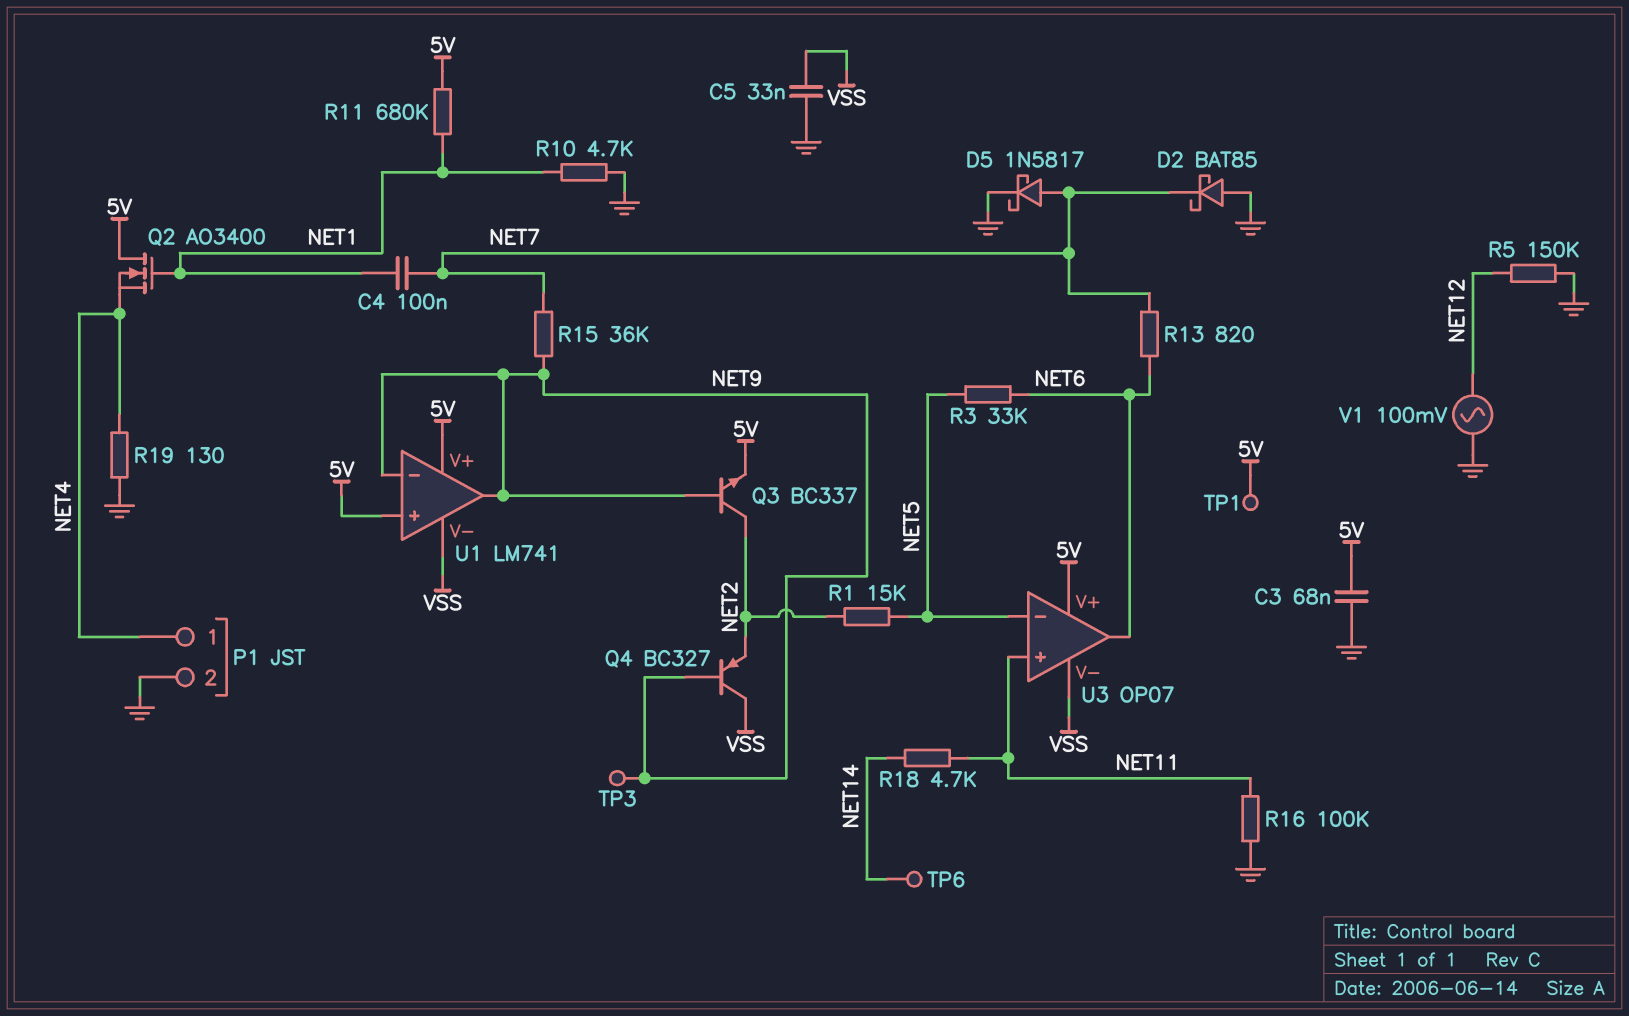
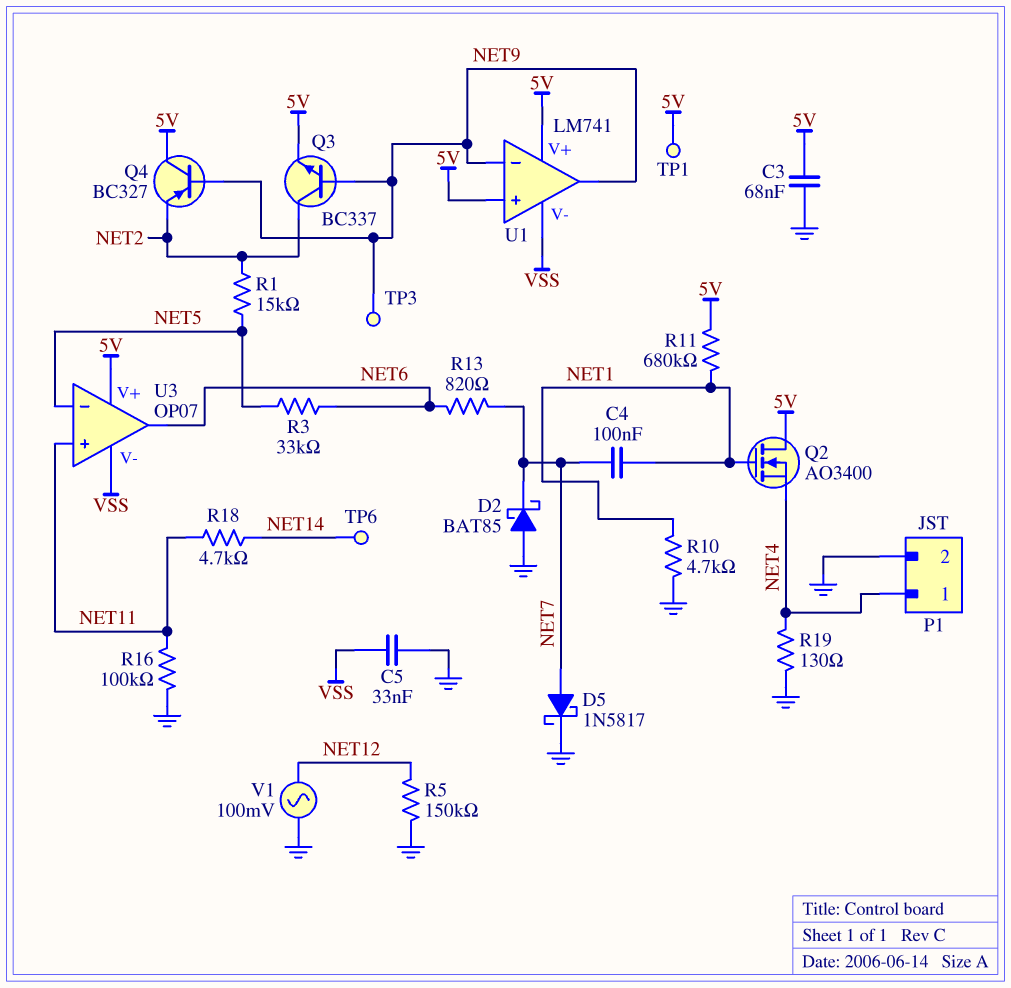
Q4: PNP BC327 (B NET9, C VSS, E NET2) -> PNP BC327 (B NET9, C 5V, E NET2)
R15: 36k (NET7, NET9) -> none

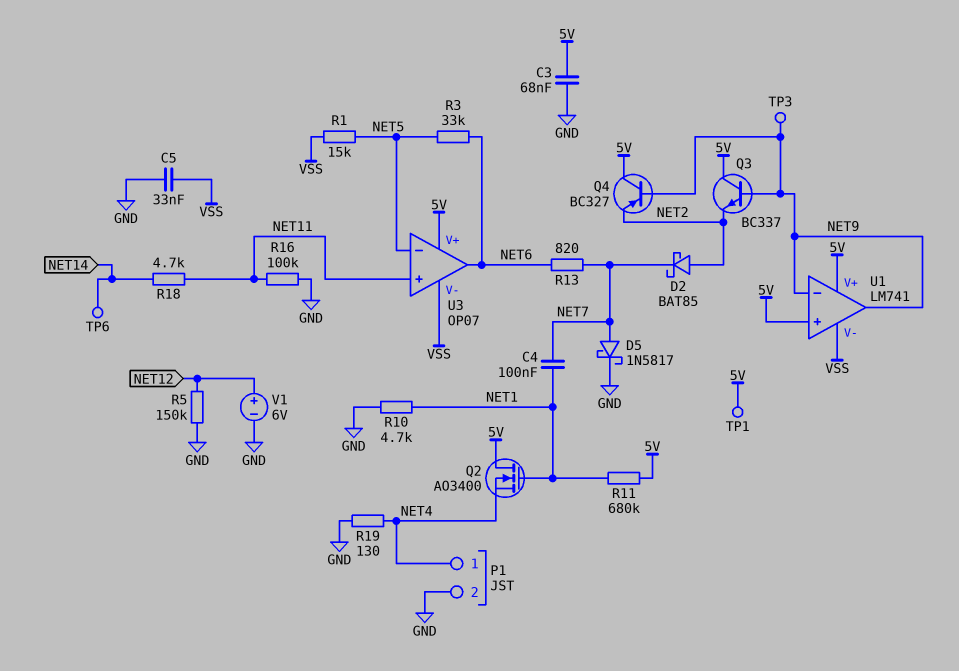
D2: schottky BAT85 (A GND, K NET7) -> schottky BAT85 (A NET2, K NET7)
Q3: NPN BC337 (B NET9, C NET2, E 5V) -> NPN BC337 (B NET9, C 5V, E NET2)
R1: 15k (NET2, NET5) -> 15k (NET5, VSS)
V1: AC 100mV (GND, NET12) -> 6V (plus NET12, minus GND)

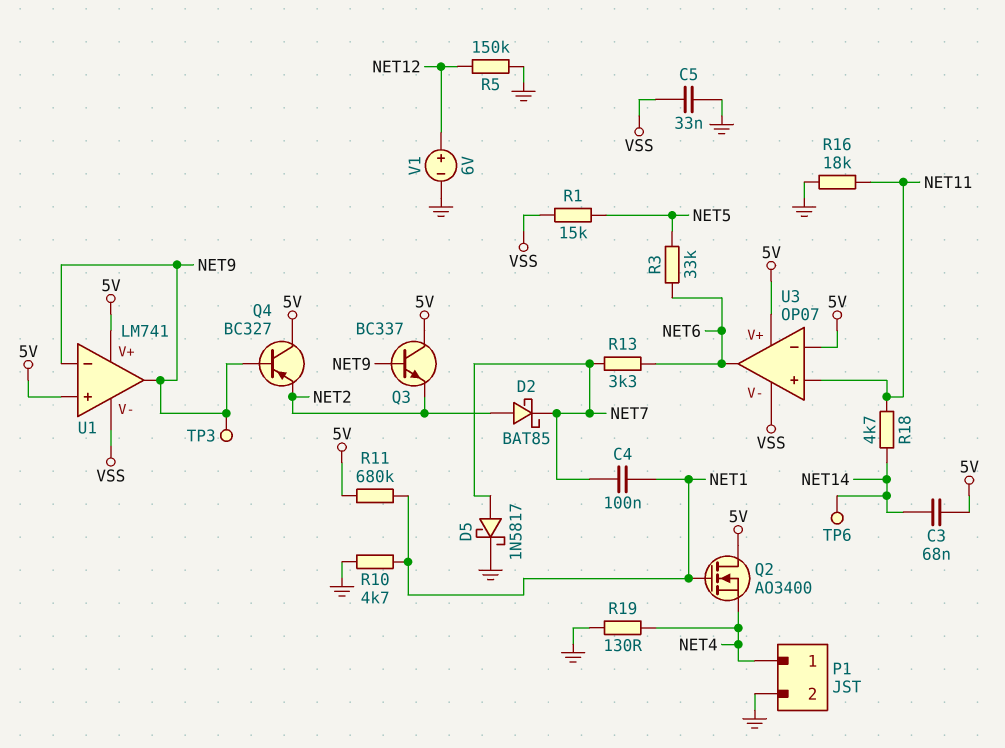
C3: 68nF (5V, GND) -> 68nF (5V, NET14)
R13: 820 (NET6, NET7) -> 3.3k (NET6, NET7)
R16: 100k (GND, NET11) -> 18k (GND, NET11)
TP1: test point (5V) -> none
U3 pin in-: NET5 -> 5V

